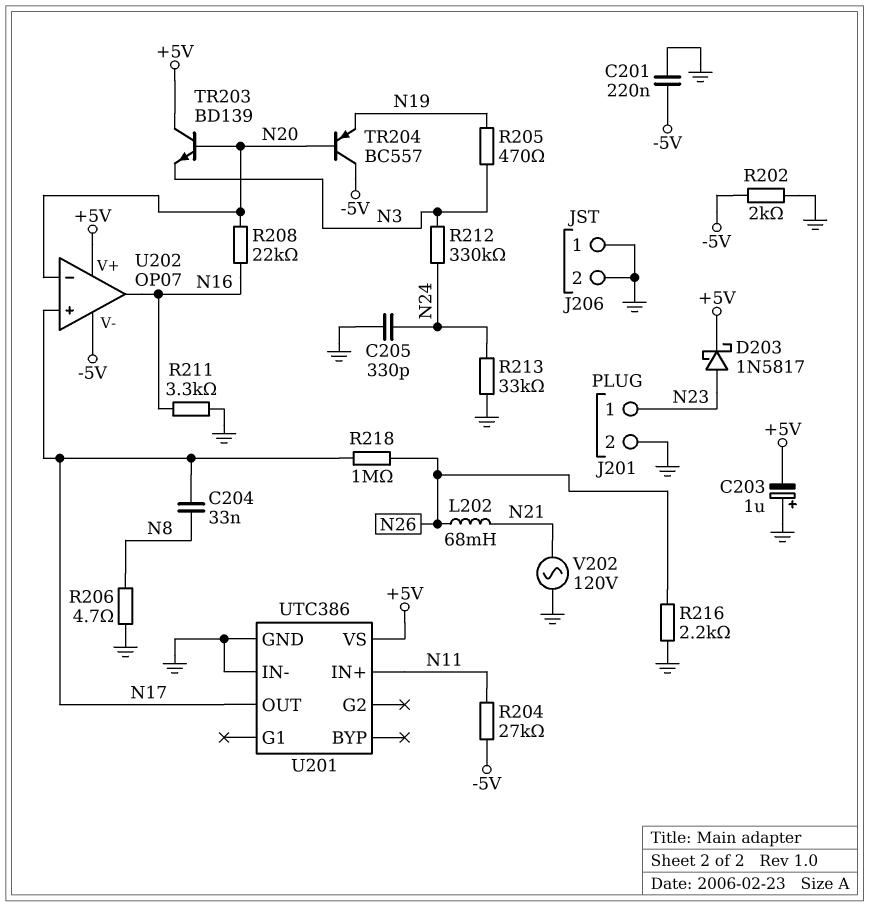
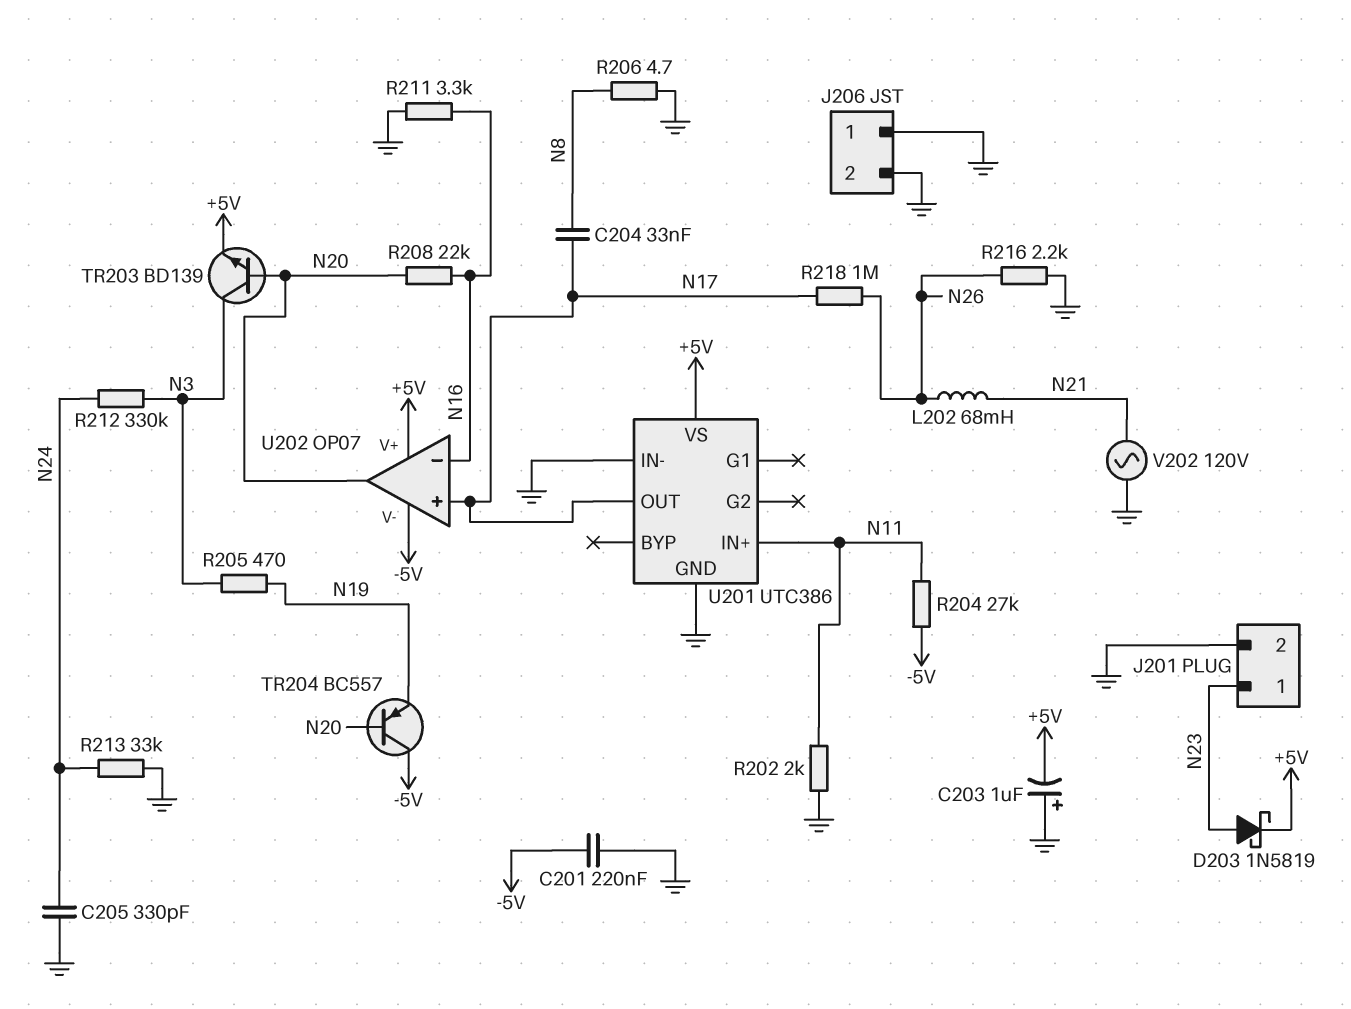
D203: schottky 1N5817 (A N23, K +5V) -> schottky 1N5819 (A N23, K +5V)
R202: 2k (-5V, GND) -> 2k (GND, N11)
TR203: NPN BD139 (B N20, C +5V, E N3) -> NPN BD139 (B N20, C N3, E +5V)
U202 pin in-: N20 -> N16
U202 pin out: N16 -> N20

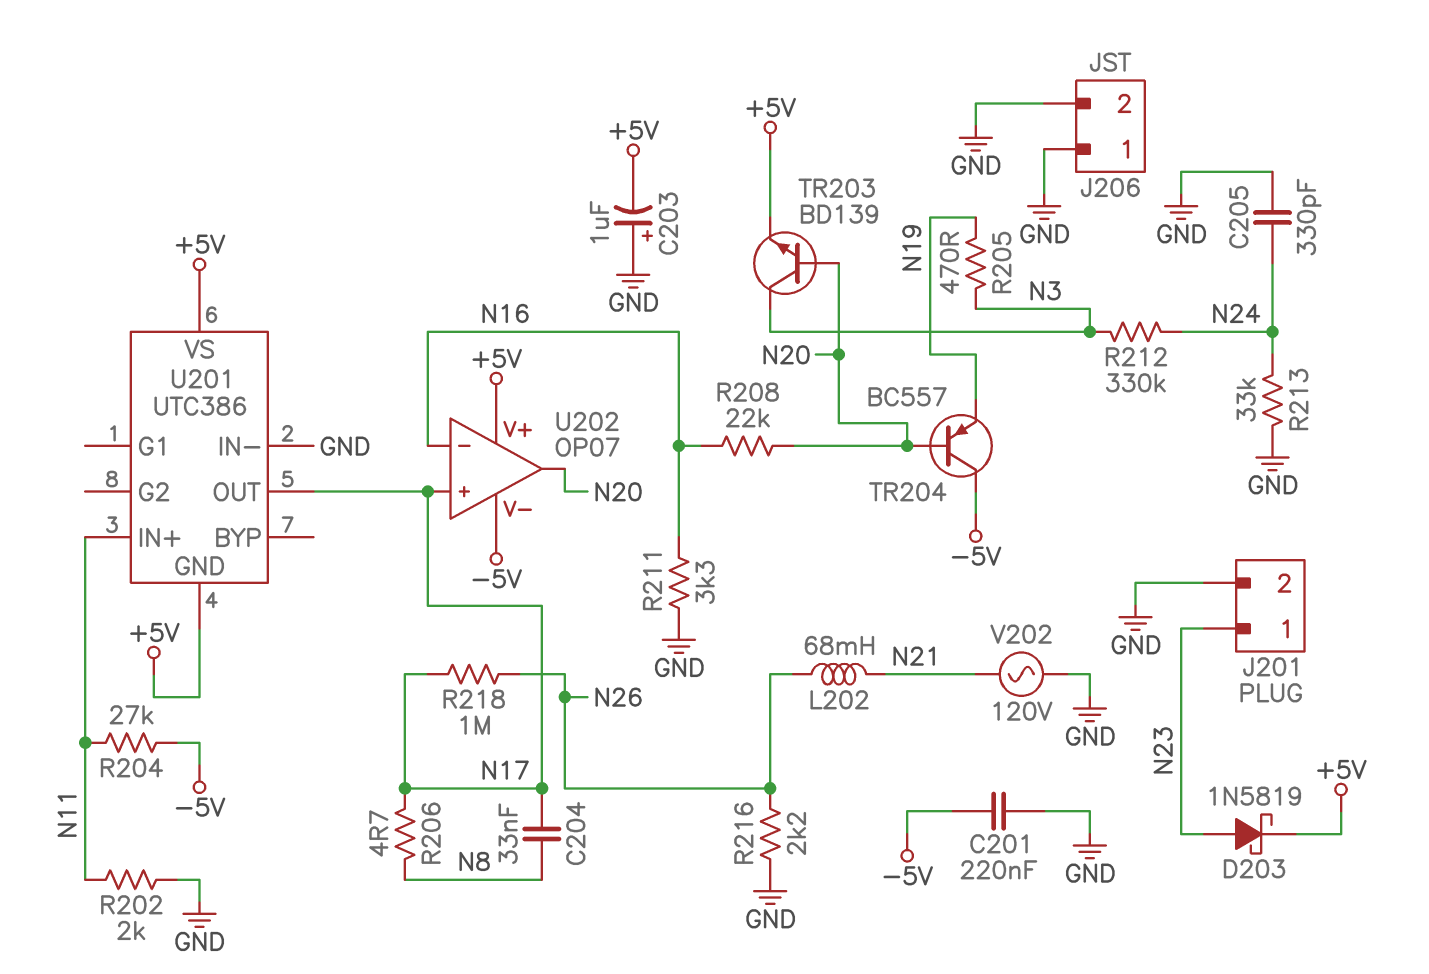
R206: 4.7 (GND, N8) -> 4.7 (N8, N17)
U201 pin GND: GND -> +5V

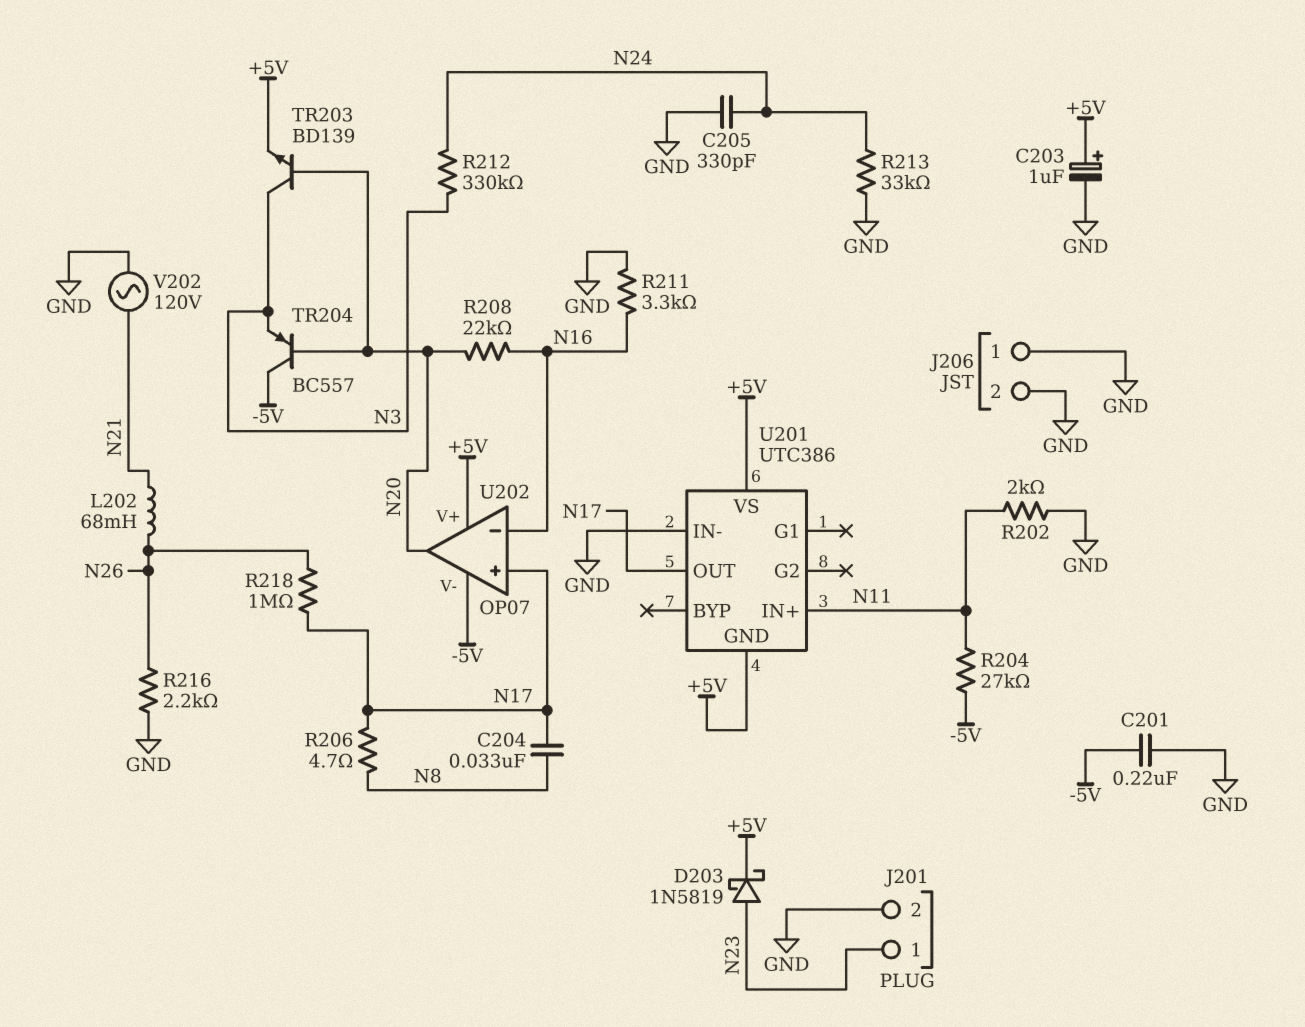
C203: 1uF (plus GND, minus +5V) -> 1uF (plus +5V, minus GND)
R205: 470 (N3, N19) -> none
TR204: PNP BC557 (B N20, C -5V, E N19) -> PNP BC557 (B N20, C -5V, E N3)

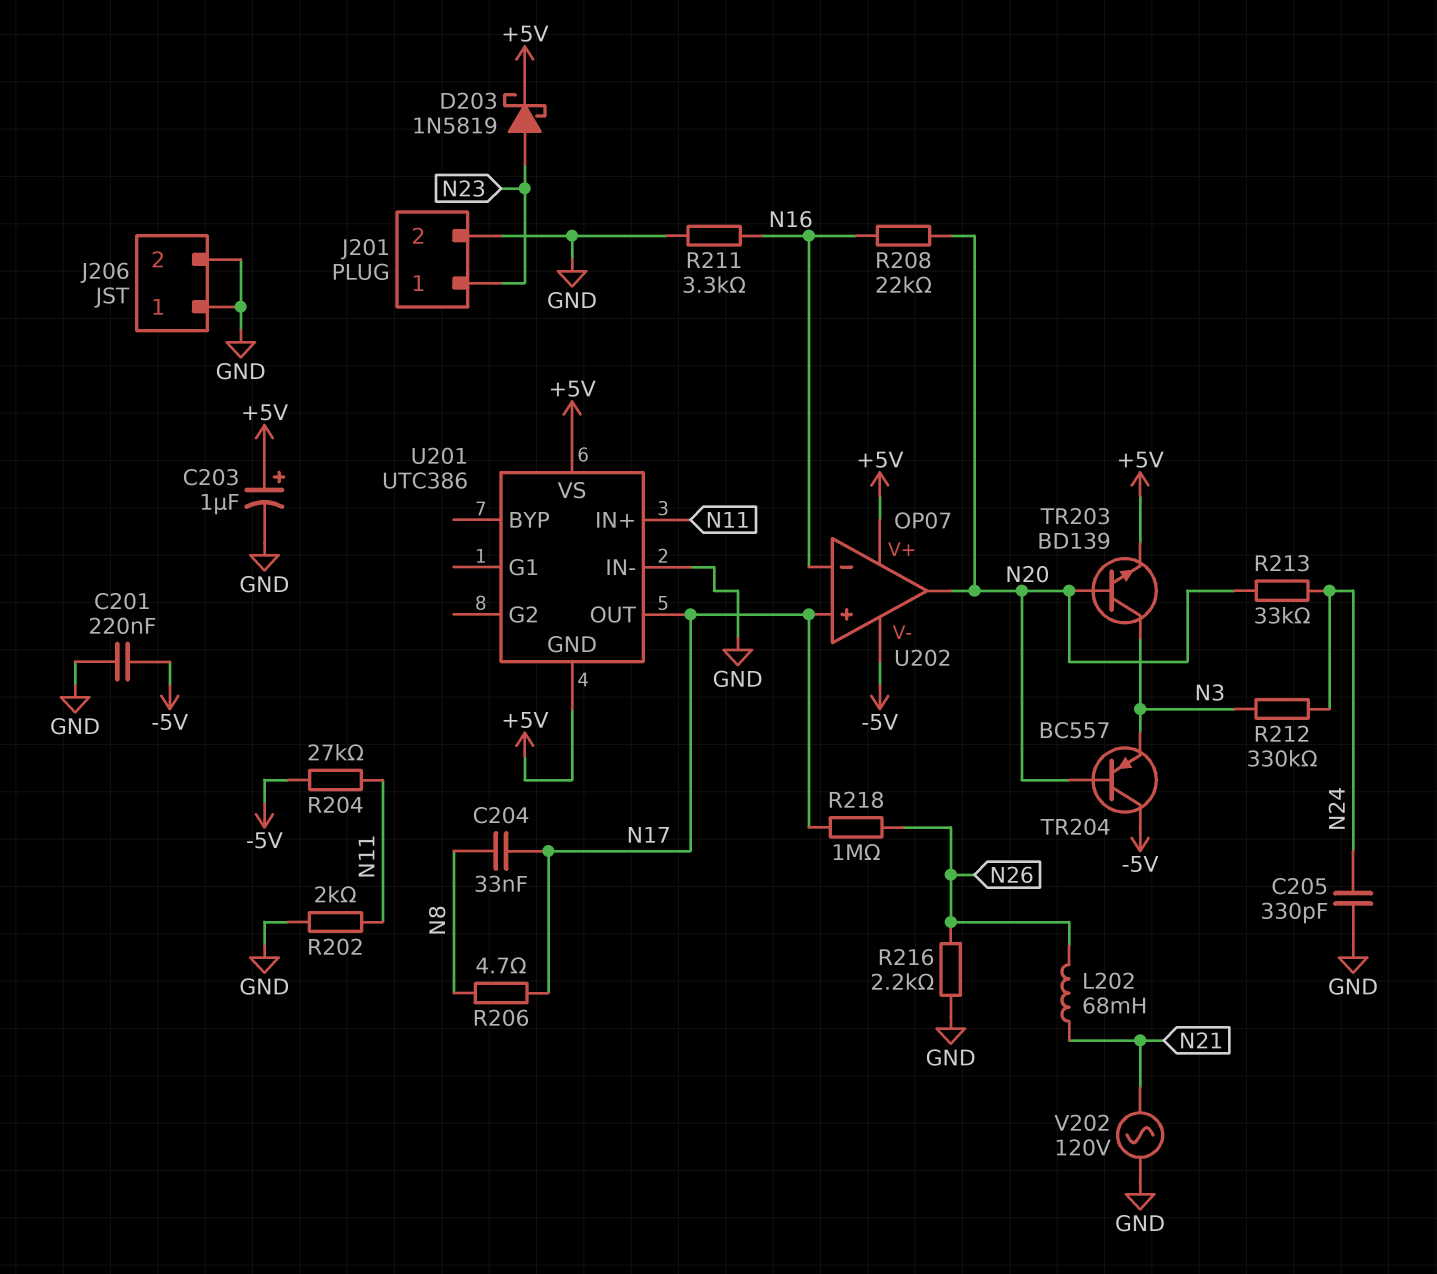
R213: 33k (GND, N24) -> 33k (N20, N24)

